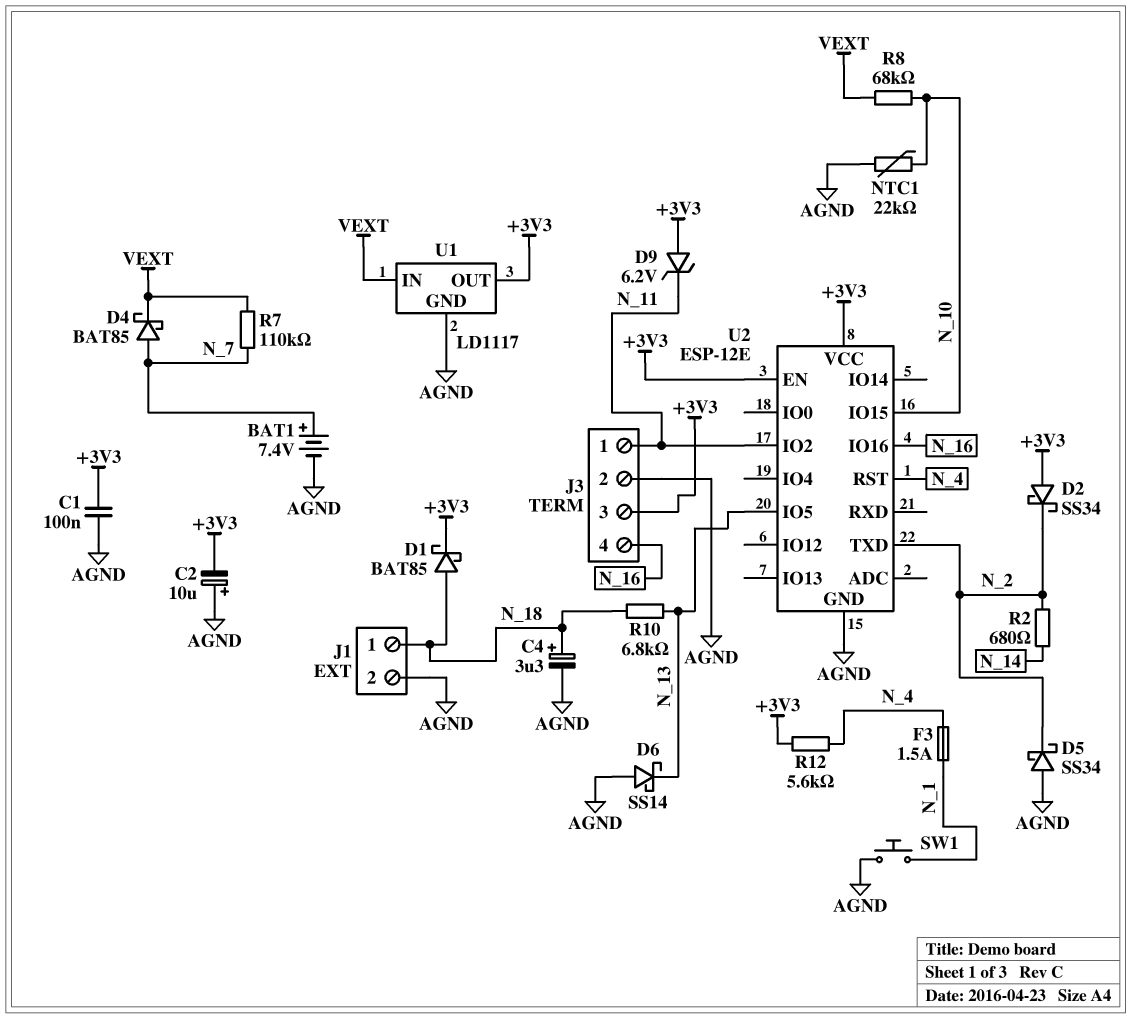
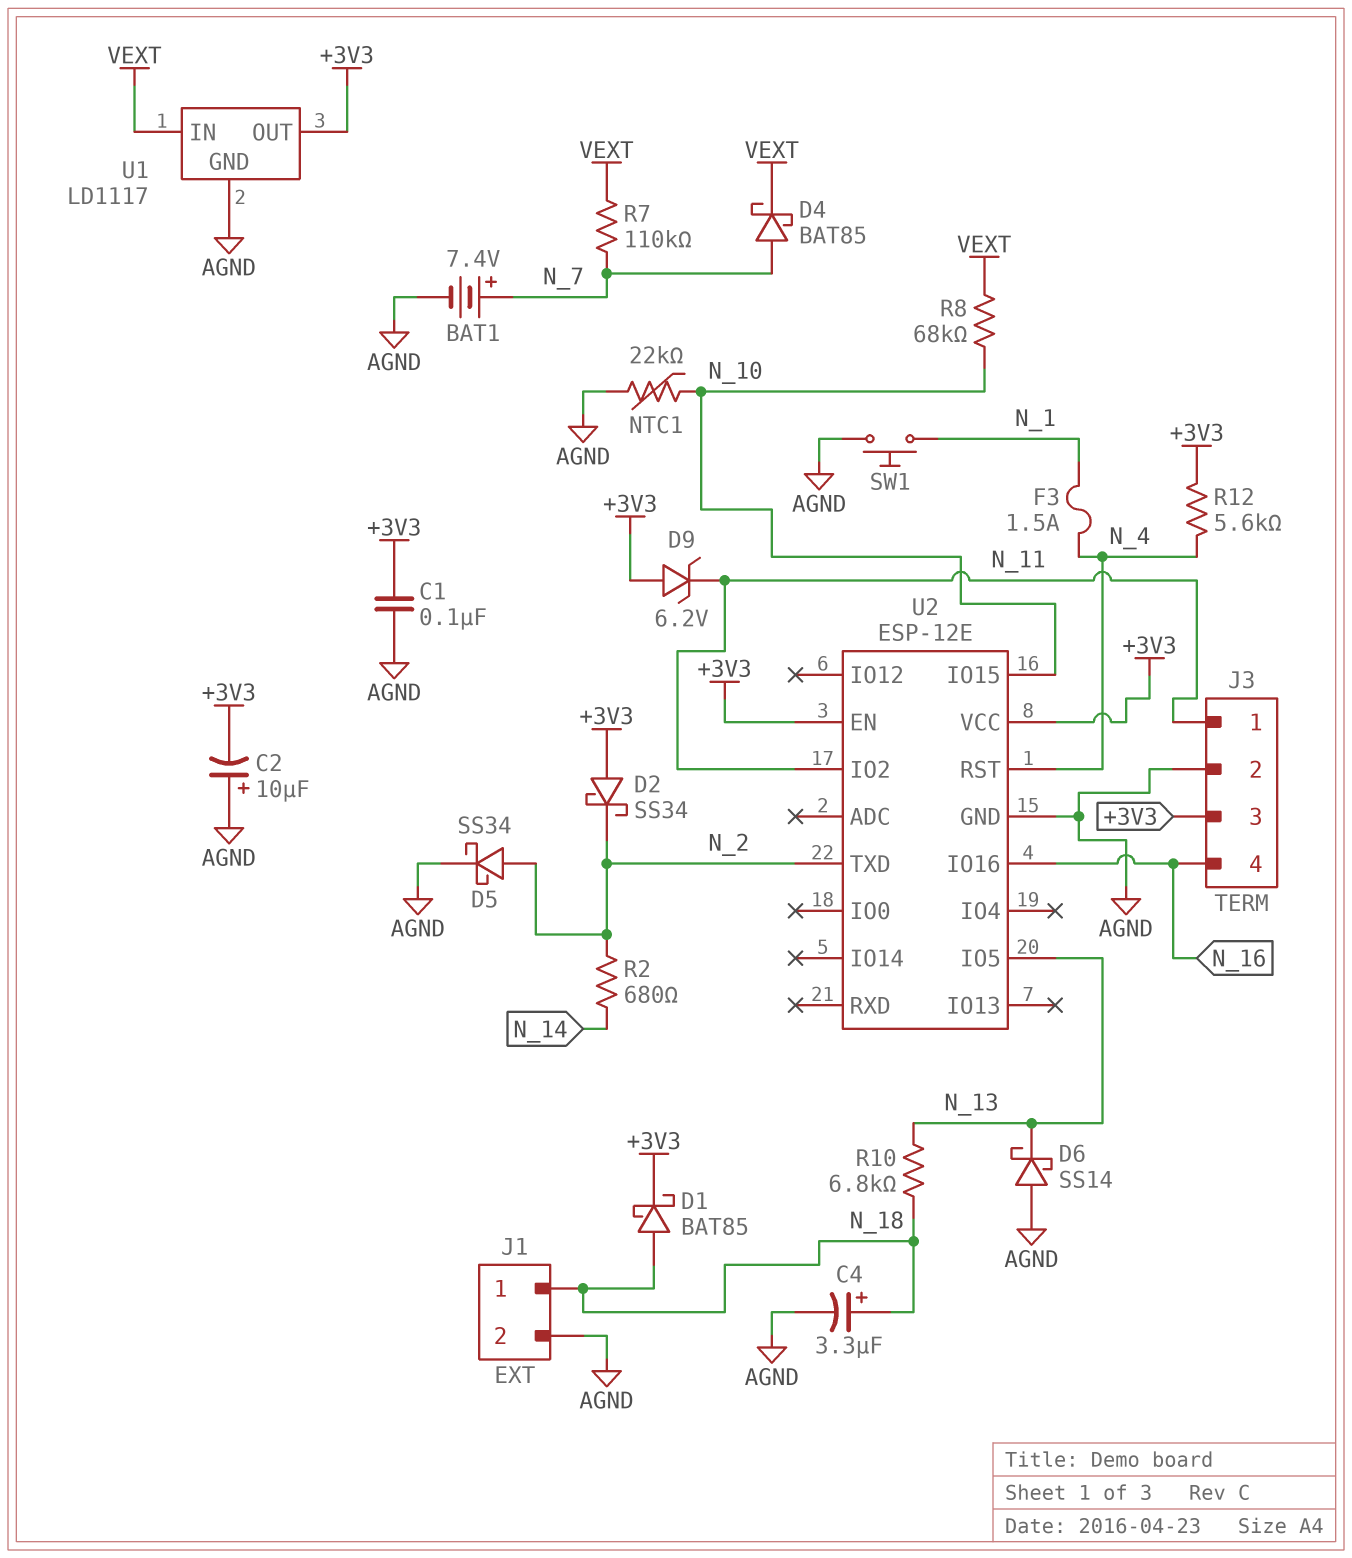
D5: schottky SS34 (A AGND, K N_2) -> schottky SS34 (A N_2, K AGND)

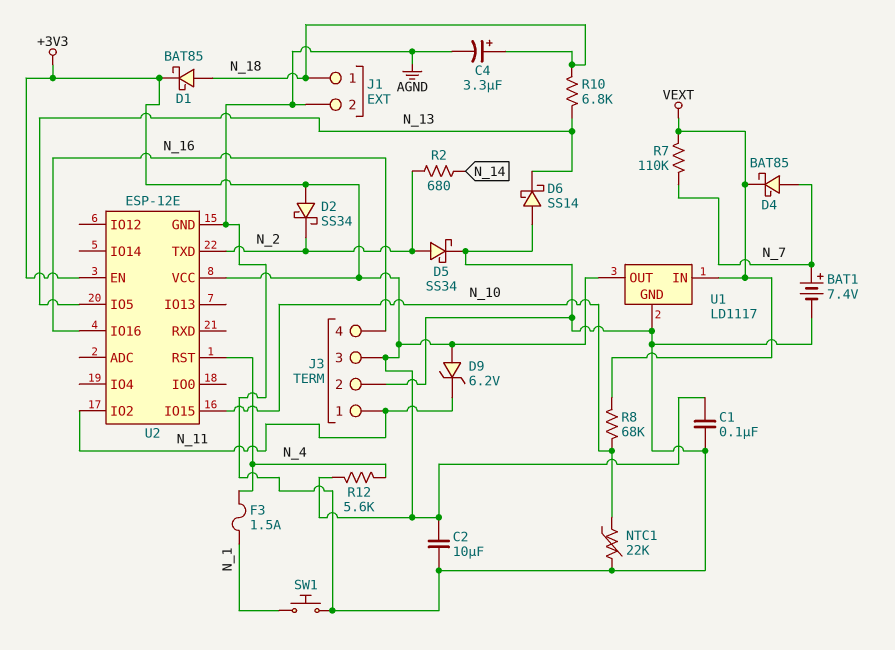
C2: 10uF (plus AGND, minus +3V3) -> 10uF (+3V3, AGND)

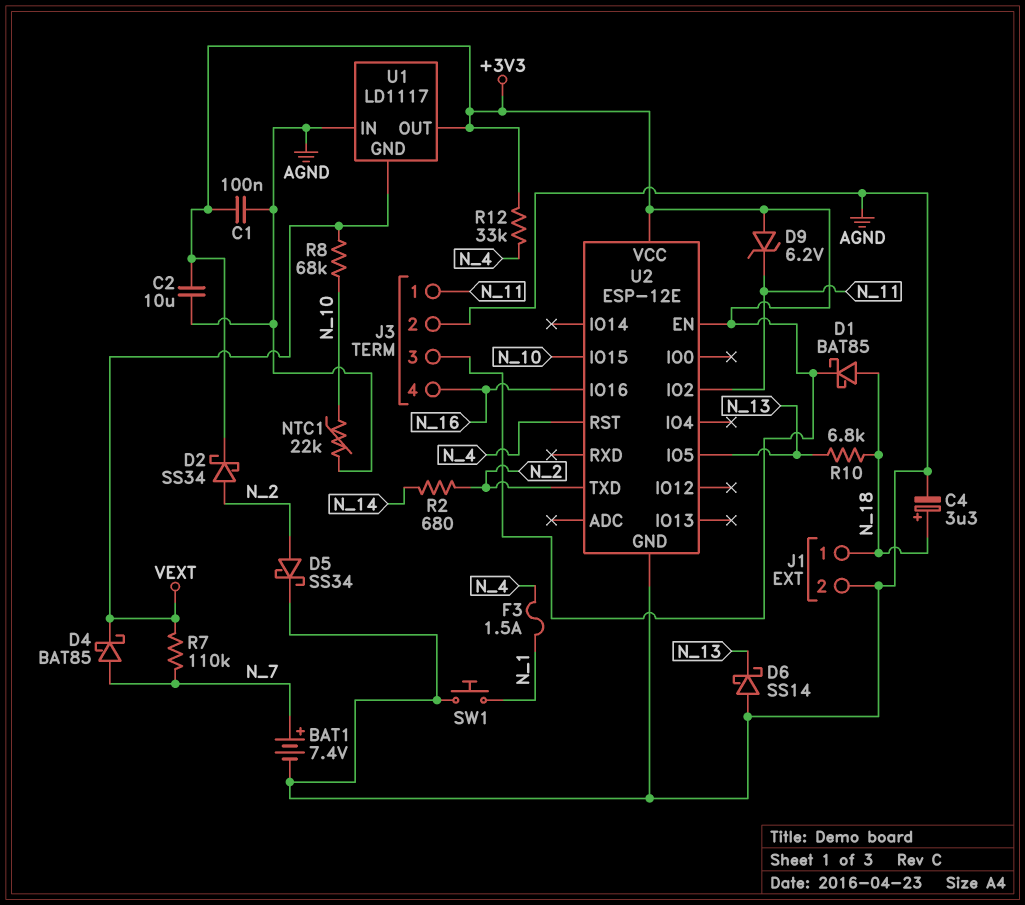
D2: schottky SS34 (A +3V3, K N_2) -> schottky SS34 (A N_2, K +3V3)
R12: 5.6k (+3V3, N_4) -> 33k (+3V3, N_4)
U1 pin GND: AGND -> VEXT
U1 pin IN: VEXT -> AGND

